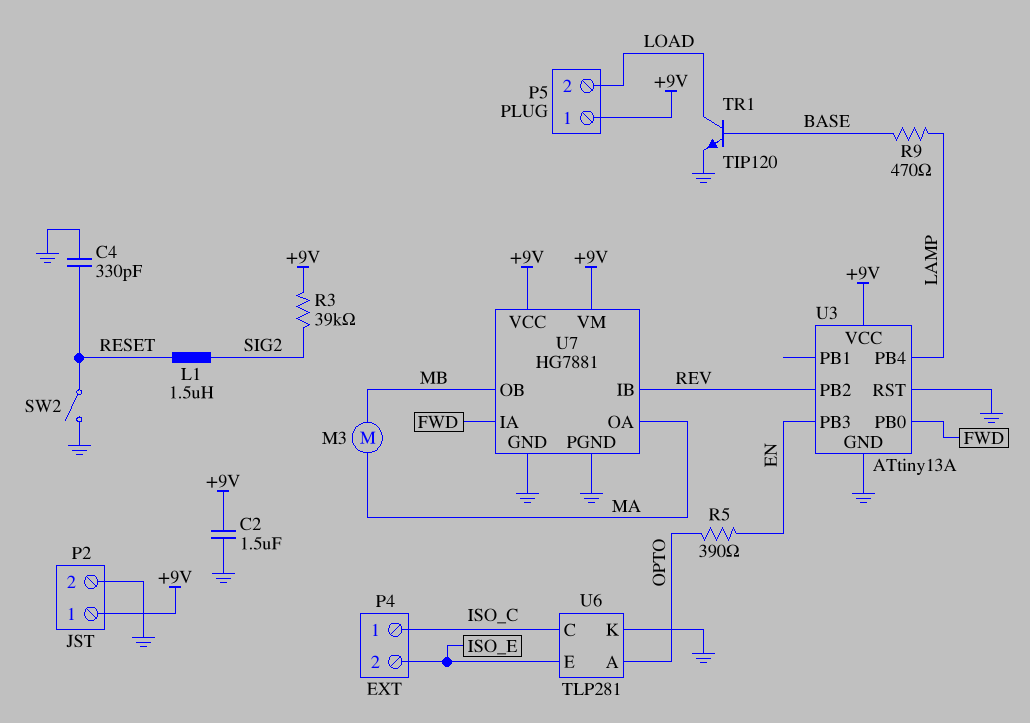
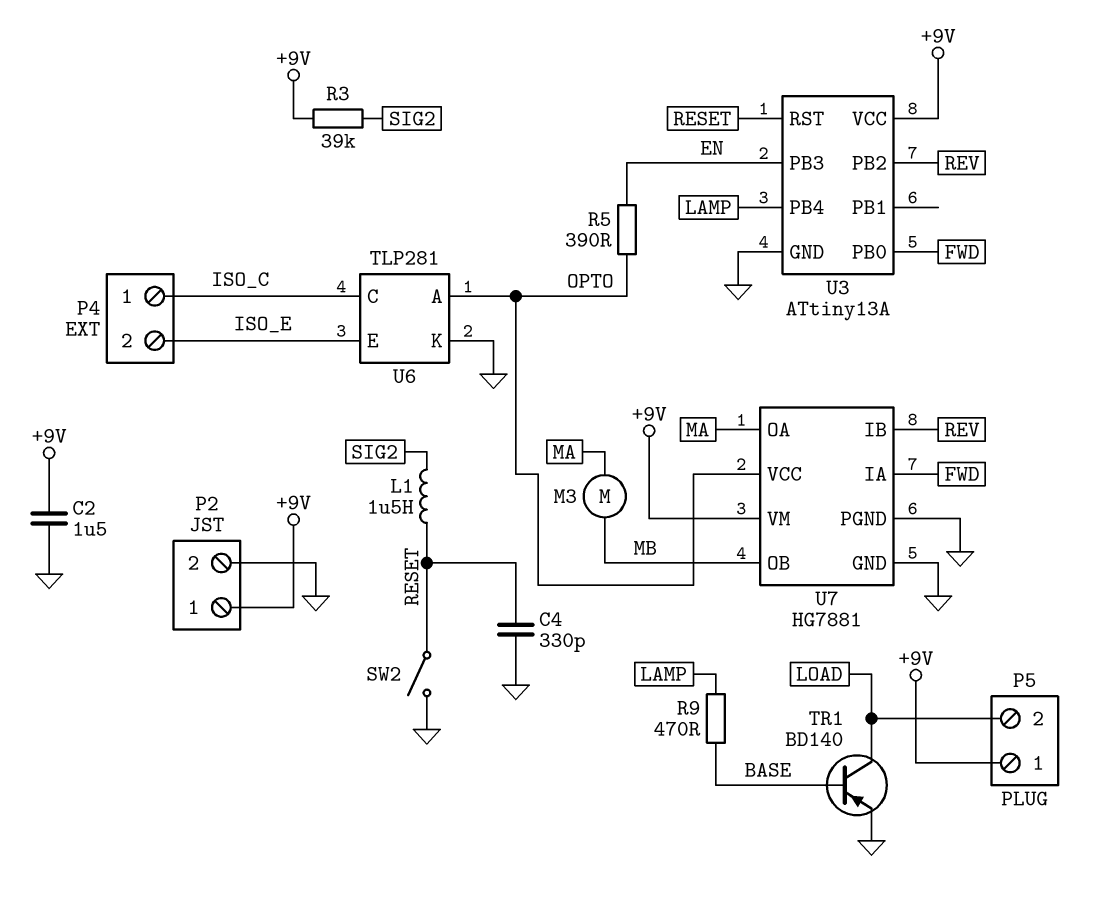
TR1: NPN TIP120 (B BASE, C LOAD, E GND) -> PNP BD140 (B BASE, C LOAD, E GND)
U3 pin RST: GND -> RESET
U7 pin VCC: +9V -> OPTO

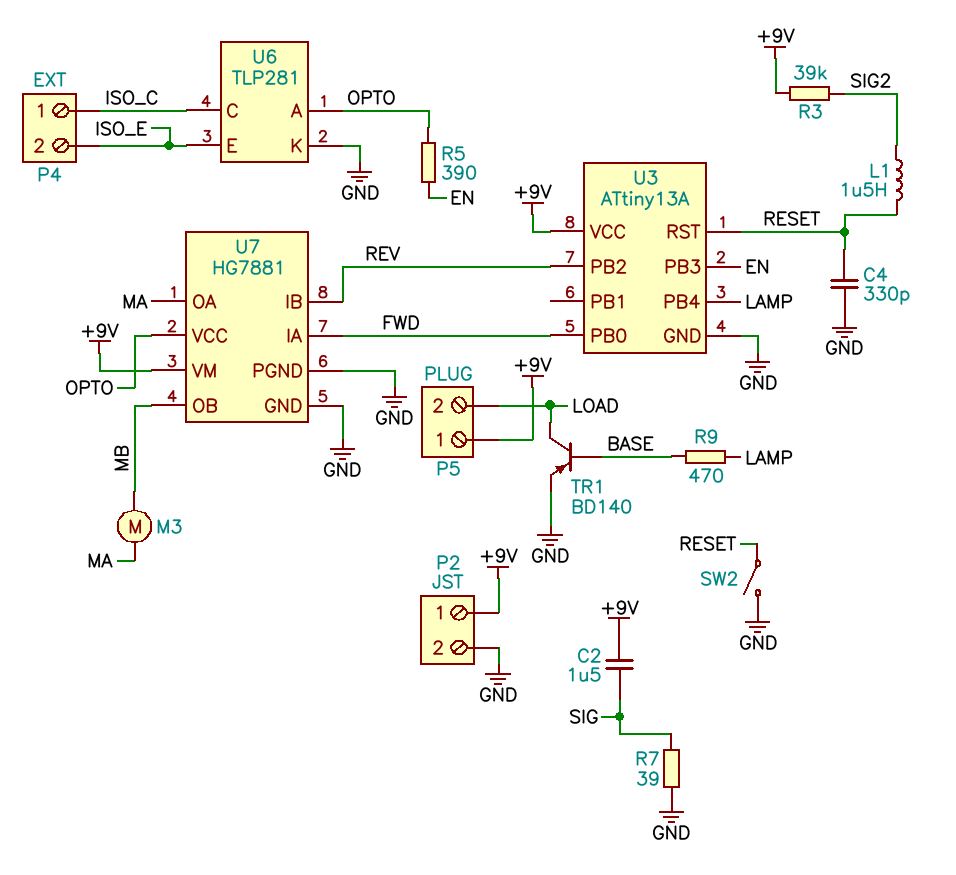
C2: 1.5uF (+9V, GND) -> 1.5uF (+9V, SIG)
R7: none -> 39 (GND, SIG)

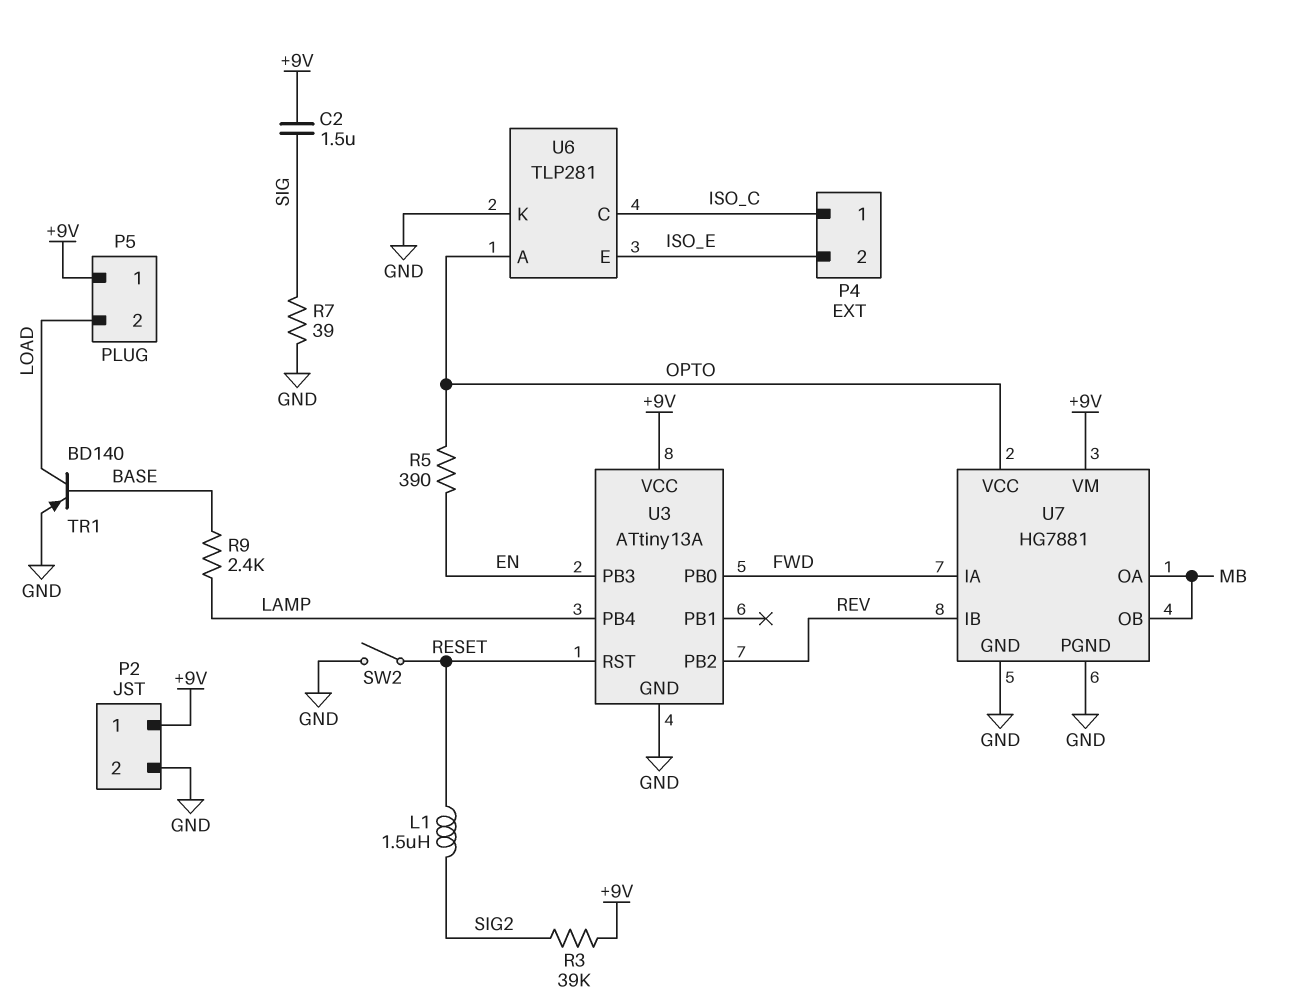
C4: 330pF (GND, RESET) -> none
M3: motor (MA, MB) -> none
R9: 470 (BASE, LAMP) -> 2.4k (BASE, LAMP)
U7 pin OA: MA -> MB

